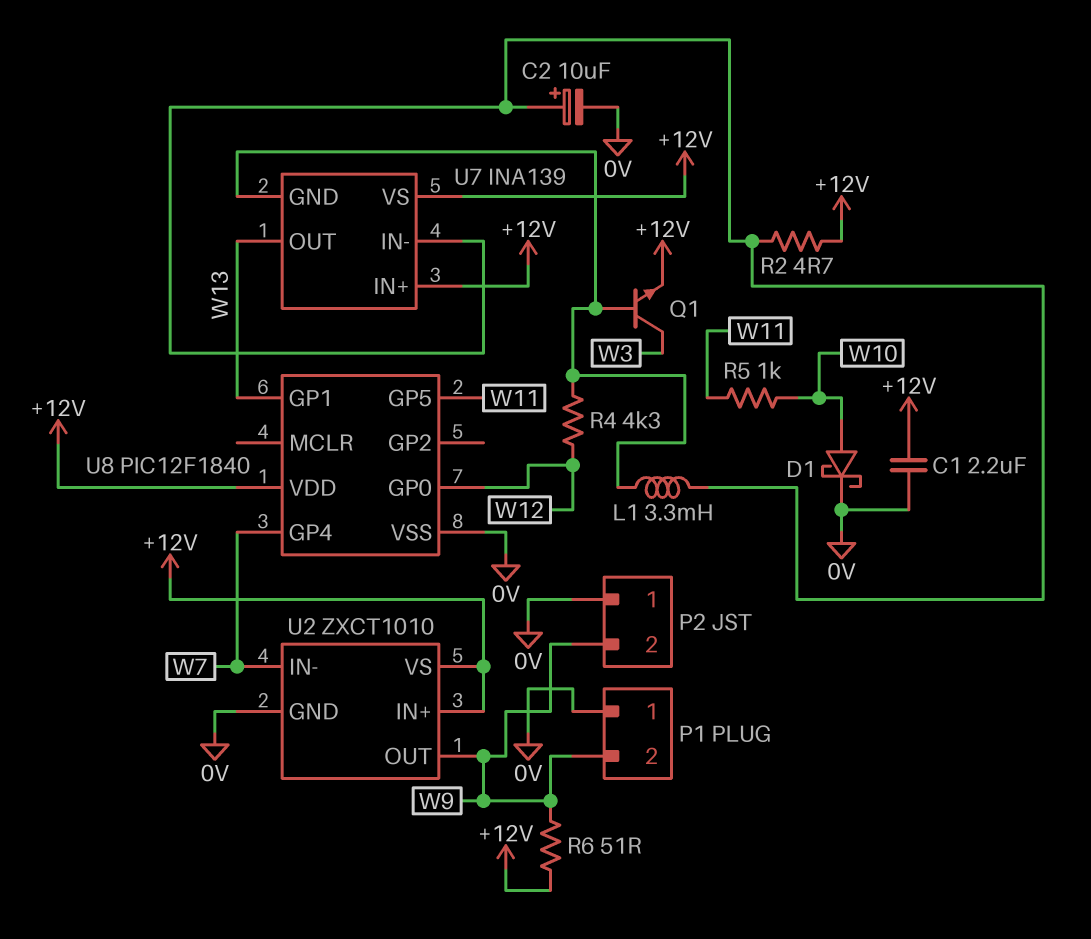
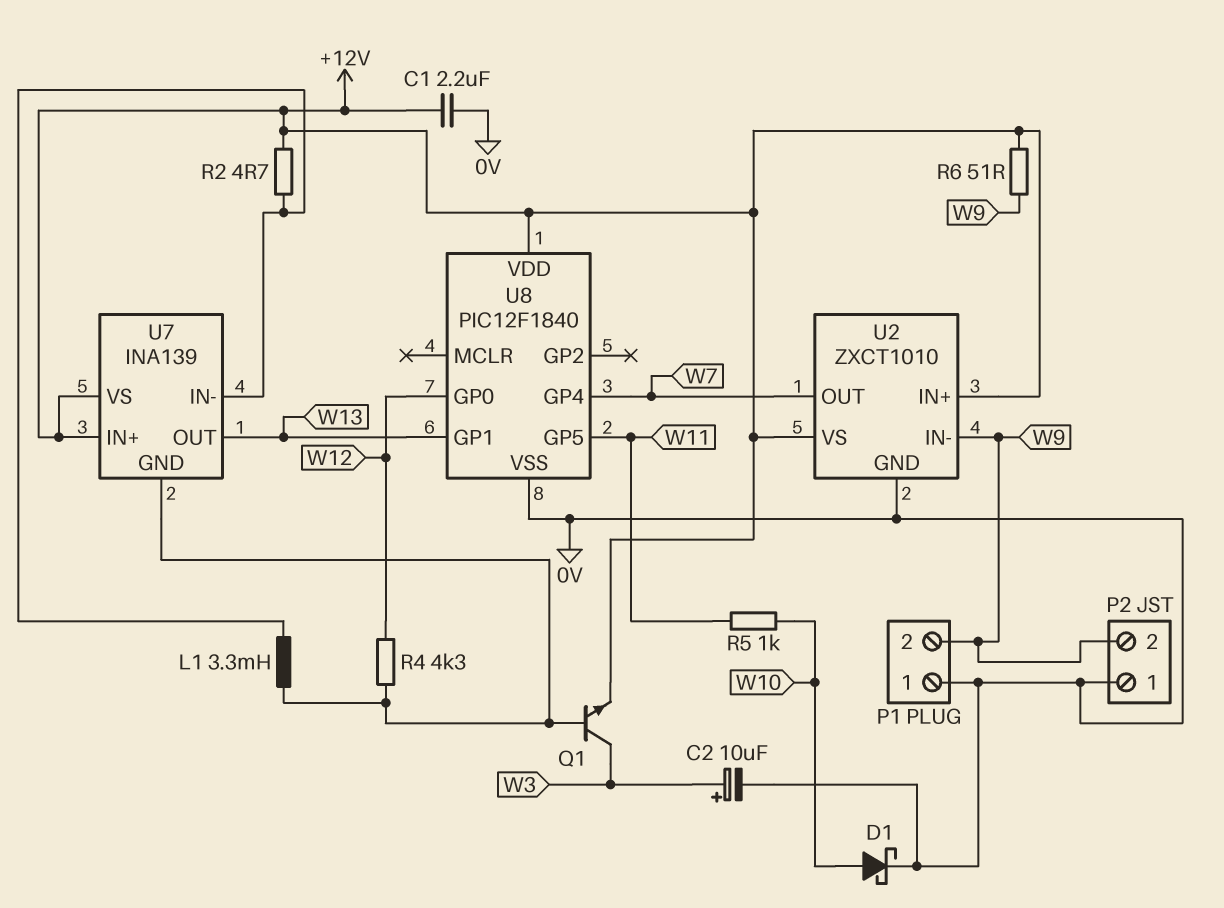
C2: 10uF (plus U7/IN-, minus 0V) -> 10uF (plus W3, minus 0V)
U2 pin IN-: W7 -> W9
U2 pin OUT: W9 -> W7

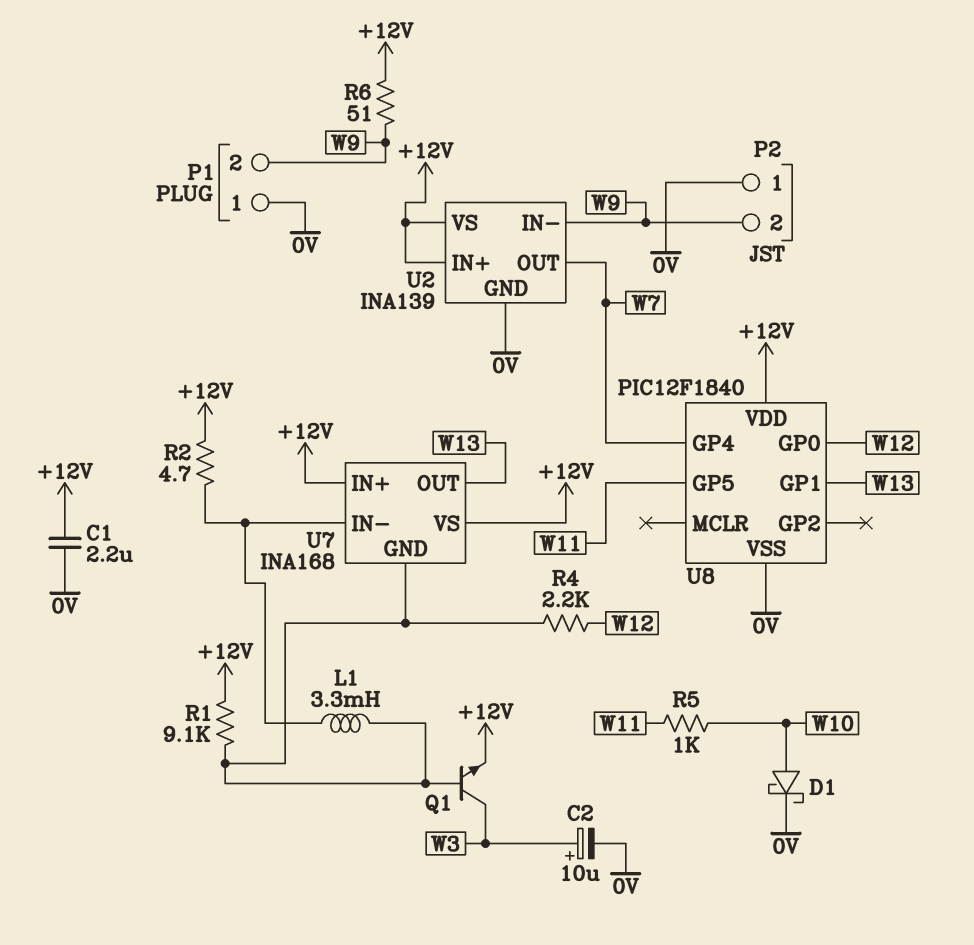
R1: none -> 9.1k (+12V, U7/GND)
R4: 4.3k (U7/GND, W12) -> 2.2k (U7/GND, W12)
U2: ZXCT1010 -> INA139
U7: INA139 -> INA168

